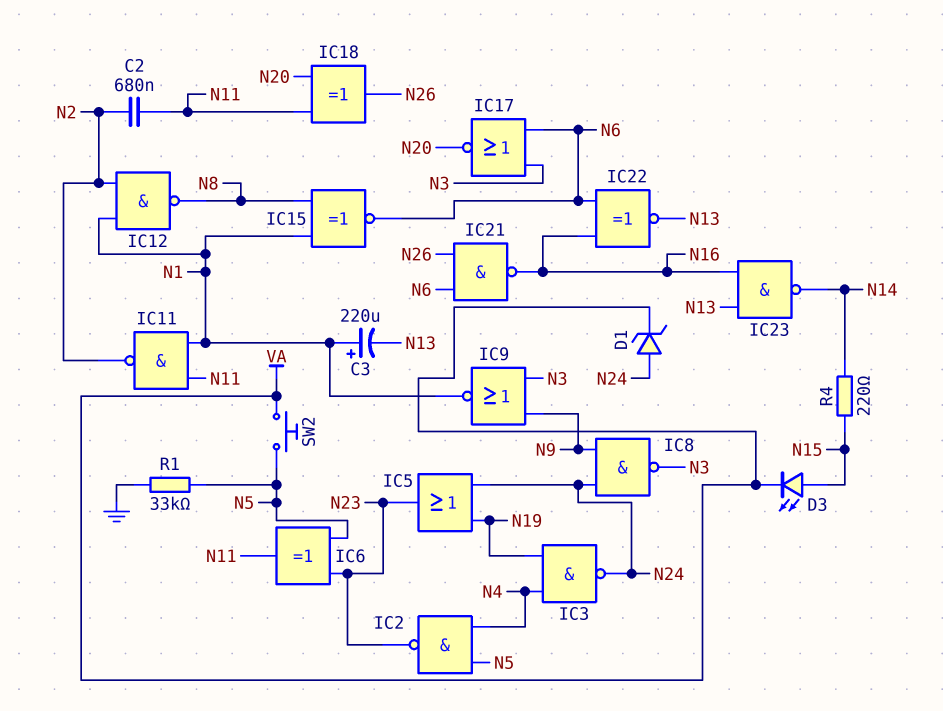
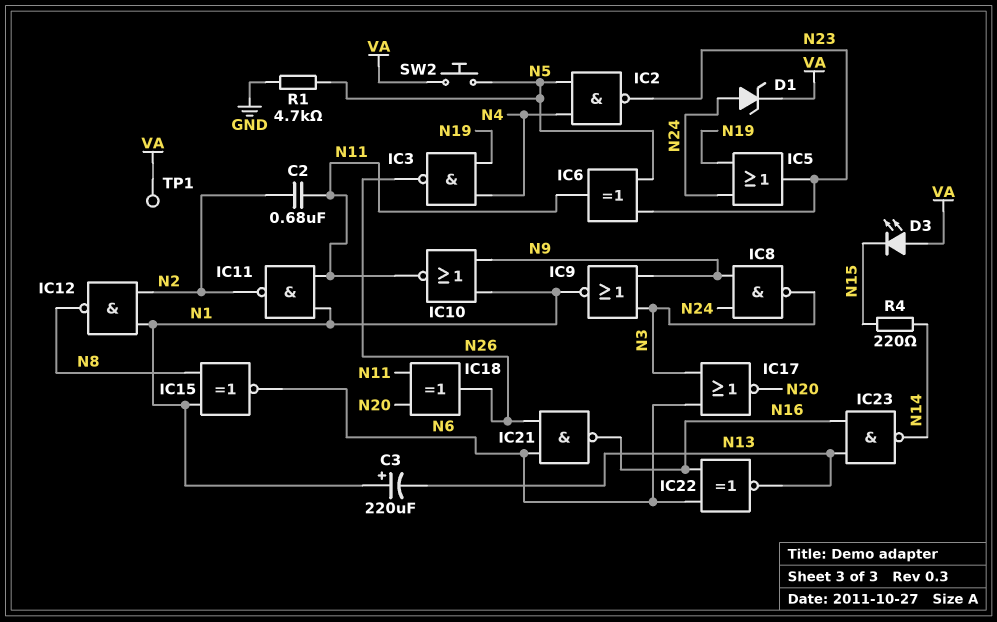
D3: LED (A N15, K VA) -> LED (A VA, K N15)
IC3: NAND (in N4, in N19, out N24) -> NAND (in N4, in N19, out N26)
IC10: none -> NOR (in N1, in N9, out N11)
R1: 33k (GND, N5) -> 4.7k (GND, N5)
TP1: none -> test point (VA)

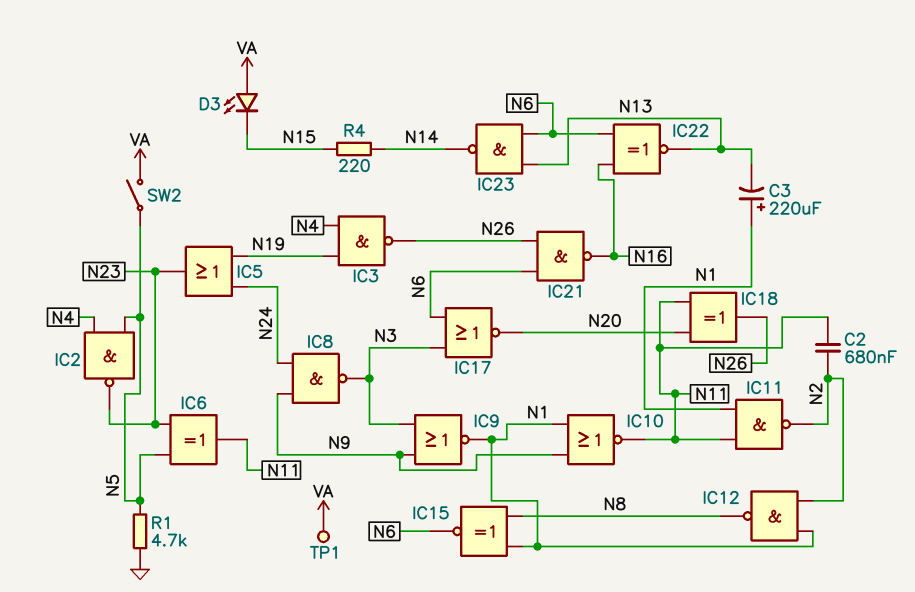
D1: zener (A N24, K VA) -> none
IC23: NAND (in N13, in N16, out N14) -> NAND (in N6, in N13, out N14)
SW2: button (N5, VA) -> switch (N5, VA)

